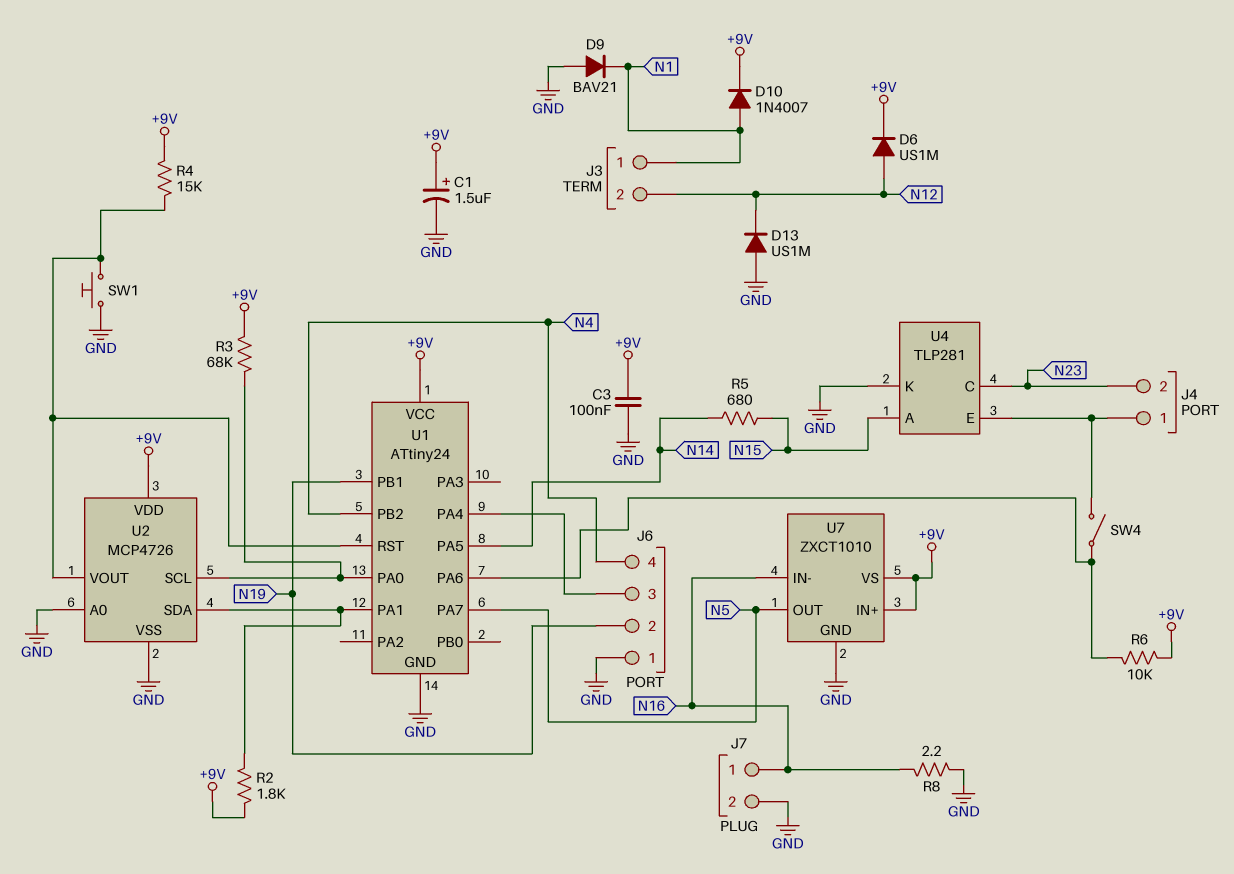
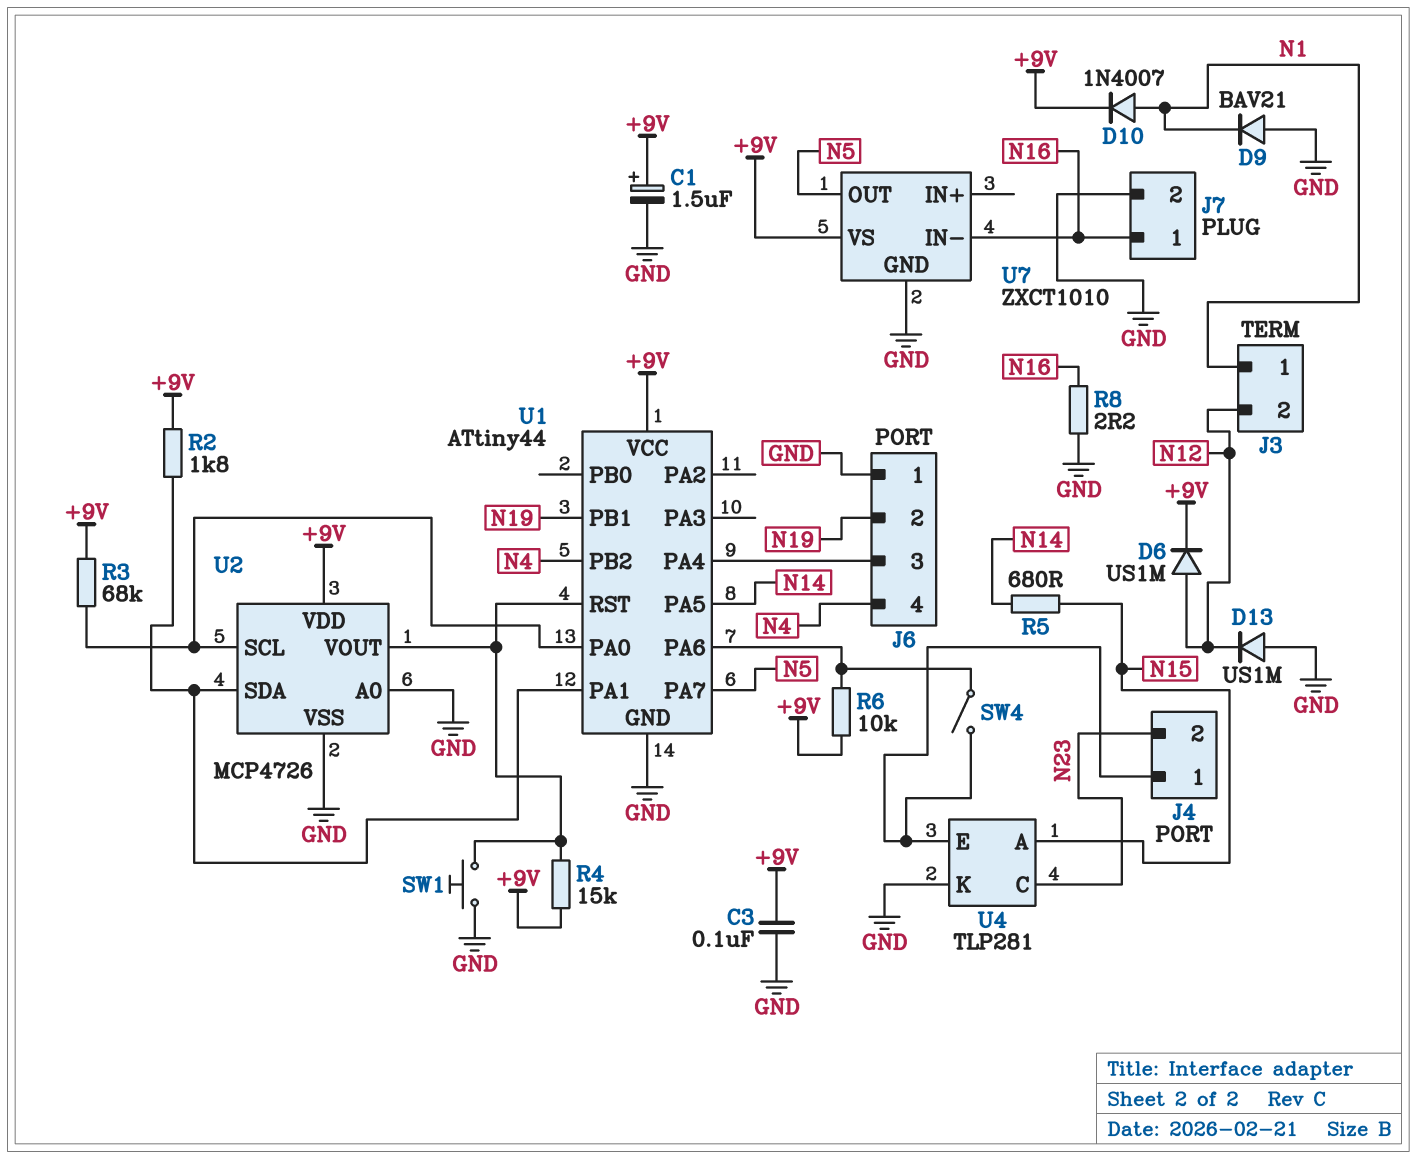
U1: ATtiny24 -> ATtiny44
U7 pin IN+: +9V -> none

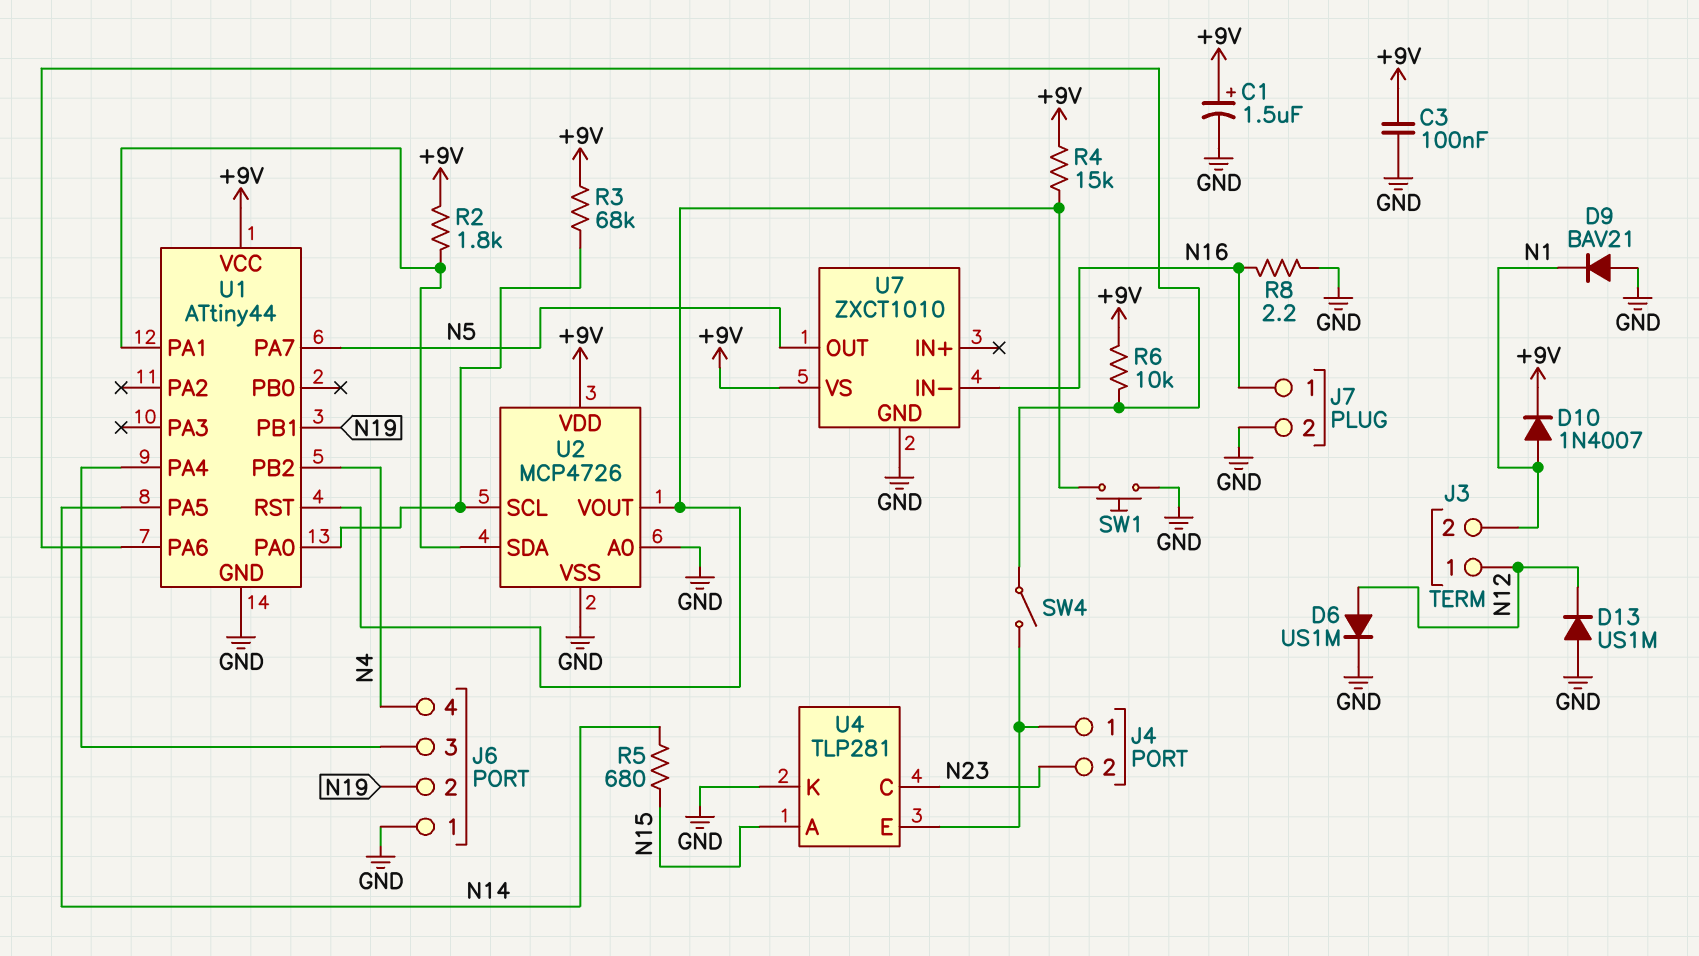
D6: diode US1M (A N12, K +9V) -> diode US1M (A N12, K GND)
J3 pin 1: N1 -> N12
J3 pin 2: N12 -> N1

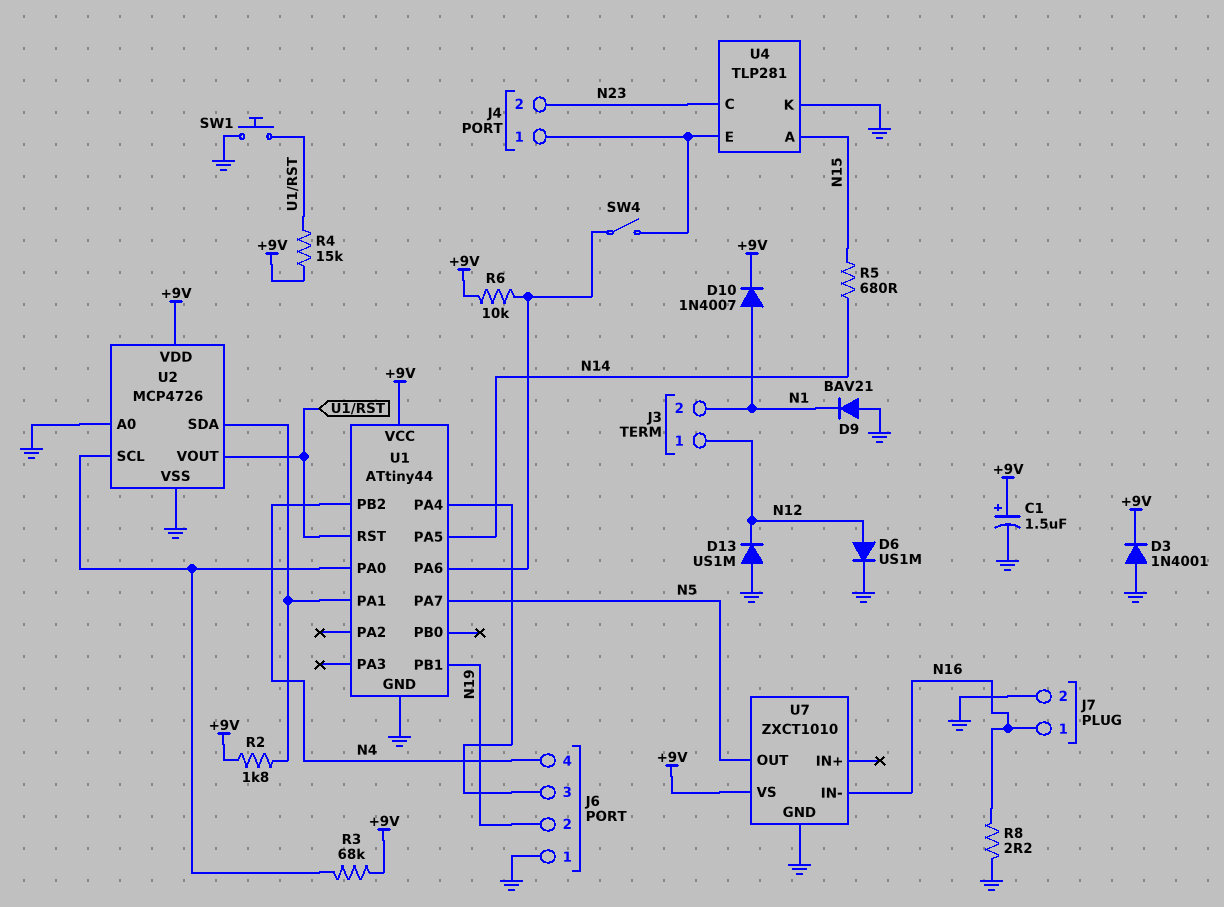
C3: 100nF (+9V, GND) -> none
D3: none -> diode 1N4001 (A GND, K +9V)

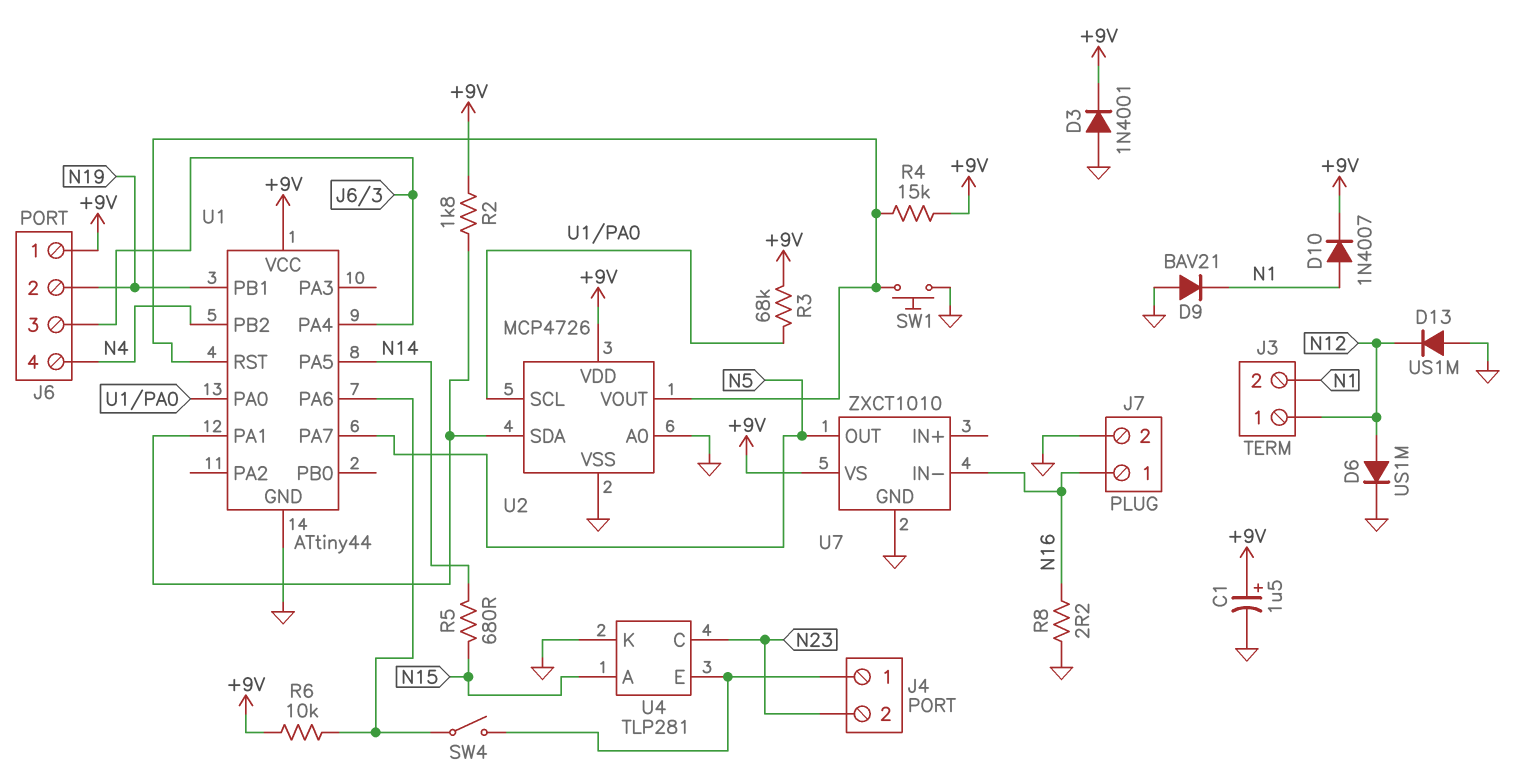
J6 pin 1: GND -> +9V

